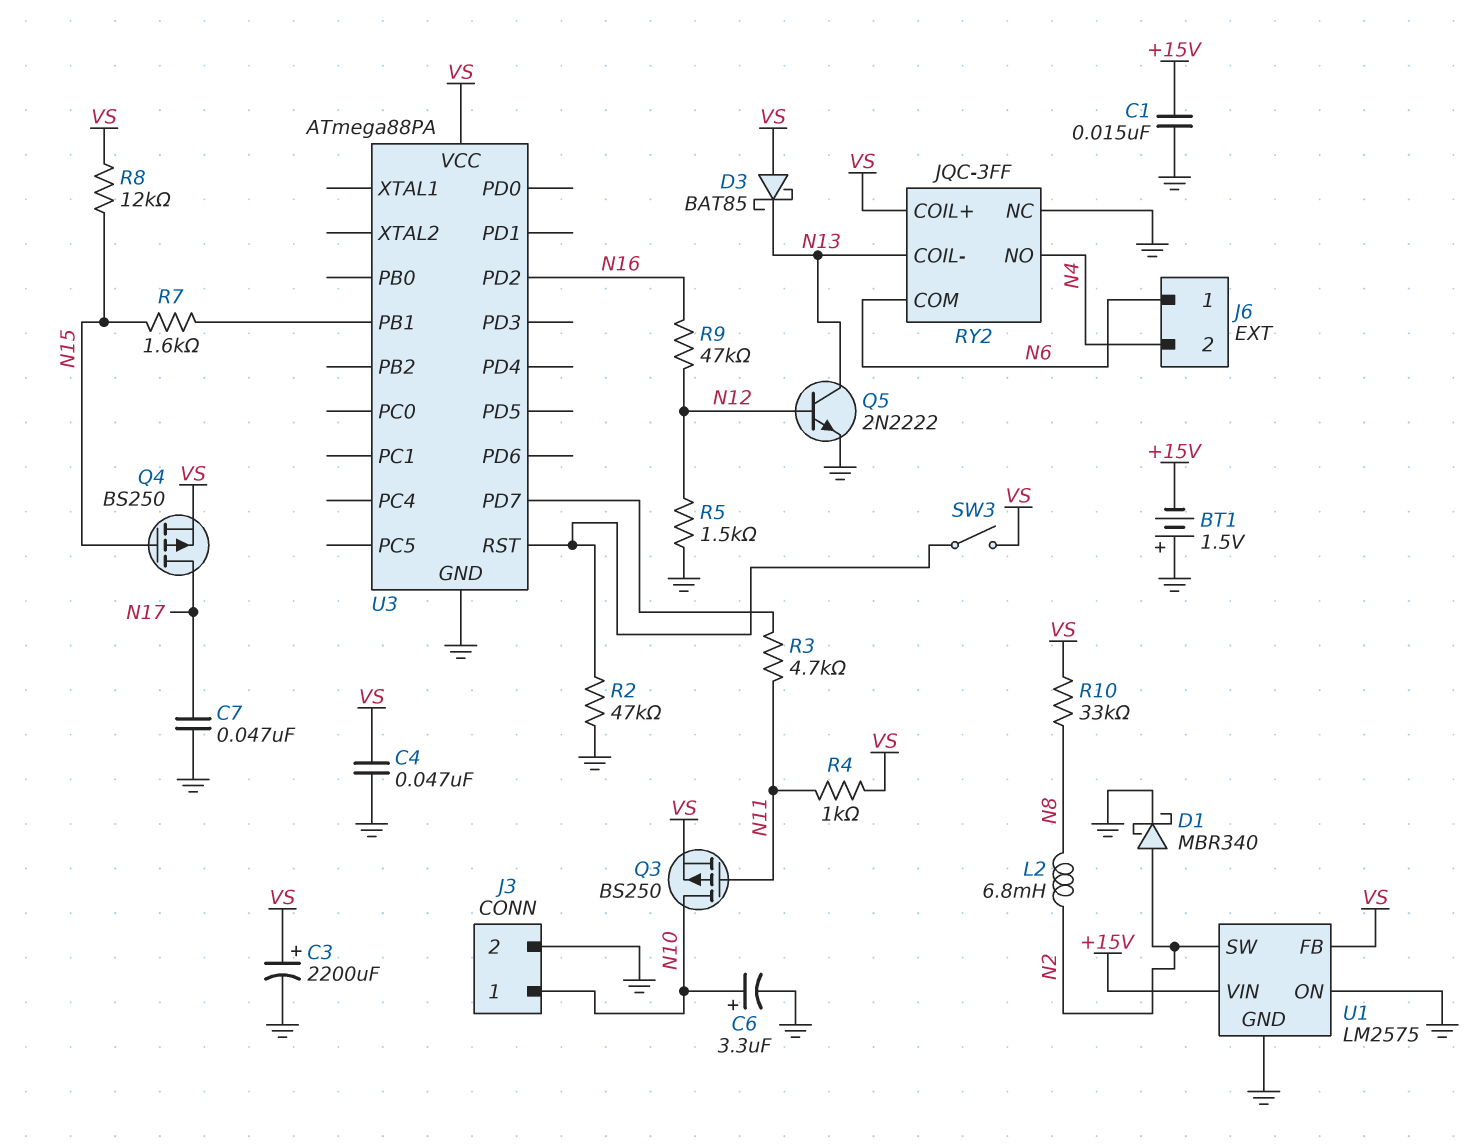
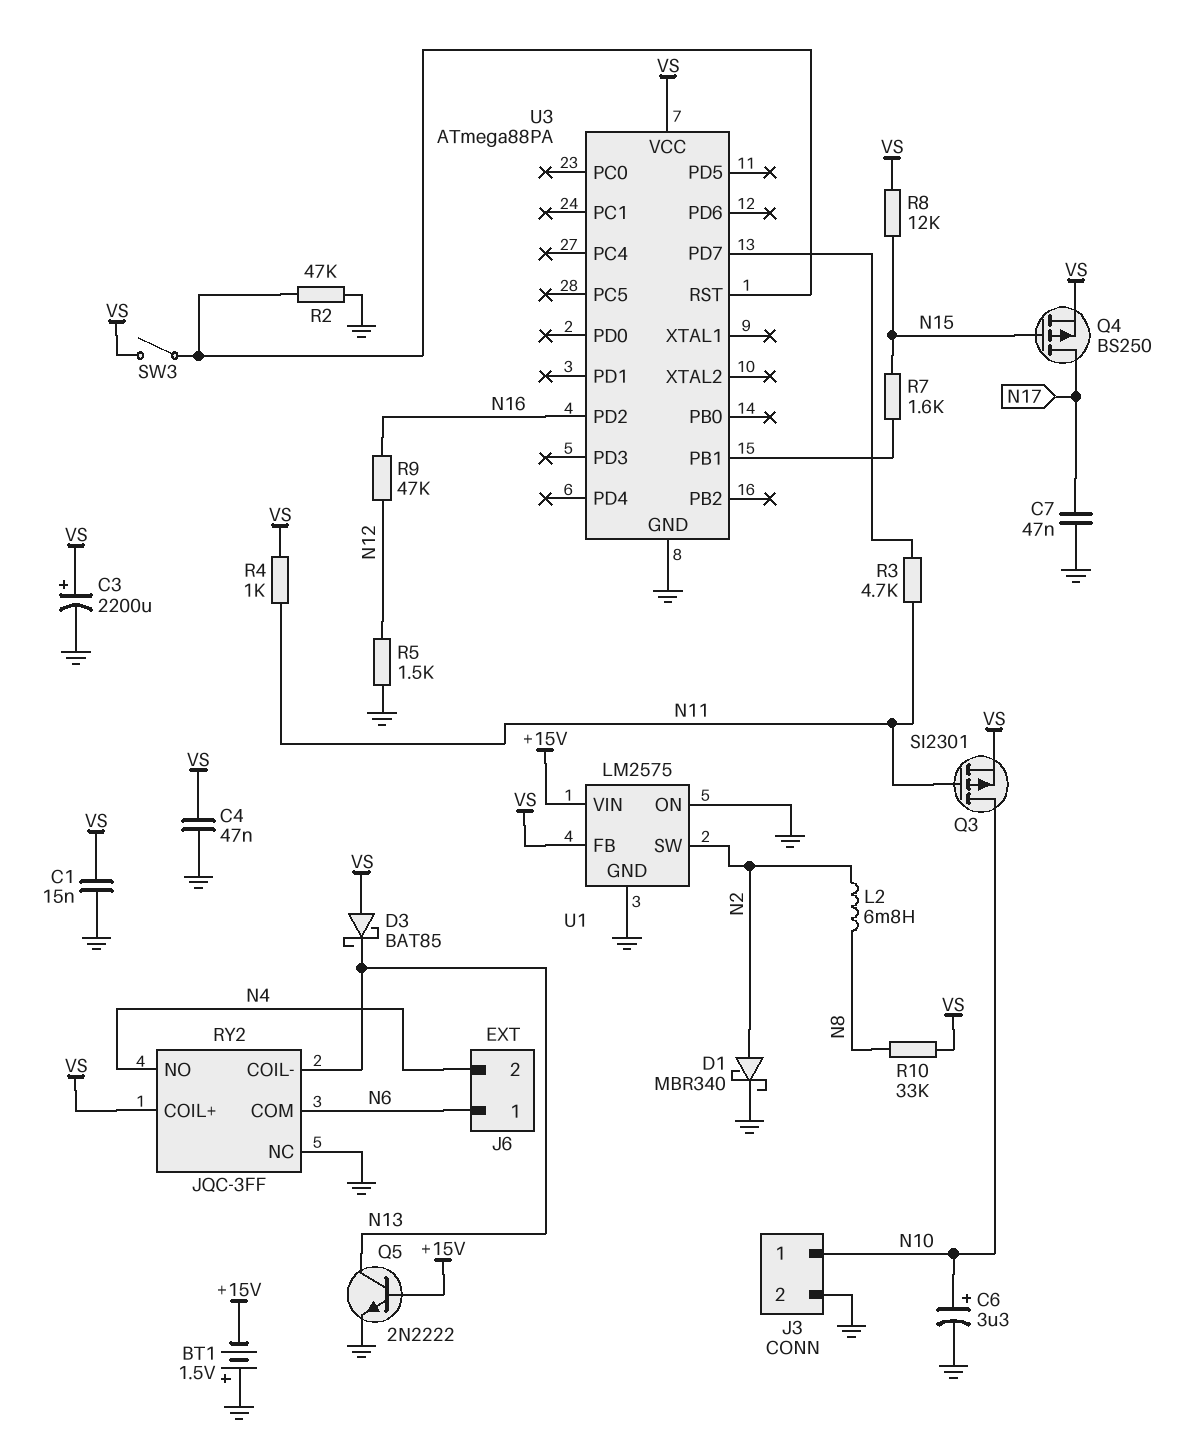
C1: 15nF (+15V, GND) -> 15nF (GND, VS)
Q3: PMOS BS250 (G N11, D N10, S VS) -> PMOS SI2301 (G N11, D N10, S VS)
Q5: NPN 2N2222 (B N12, C N13, E GND) -> NPN 2N2222 (B +15V, C N13, E GND)

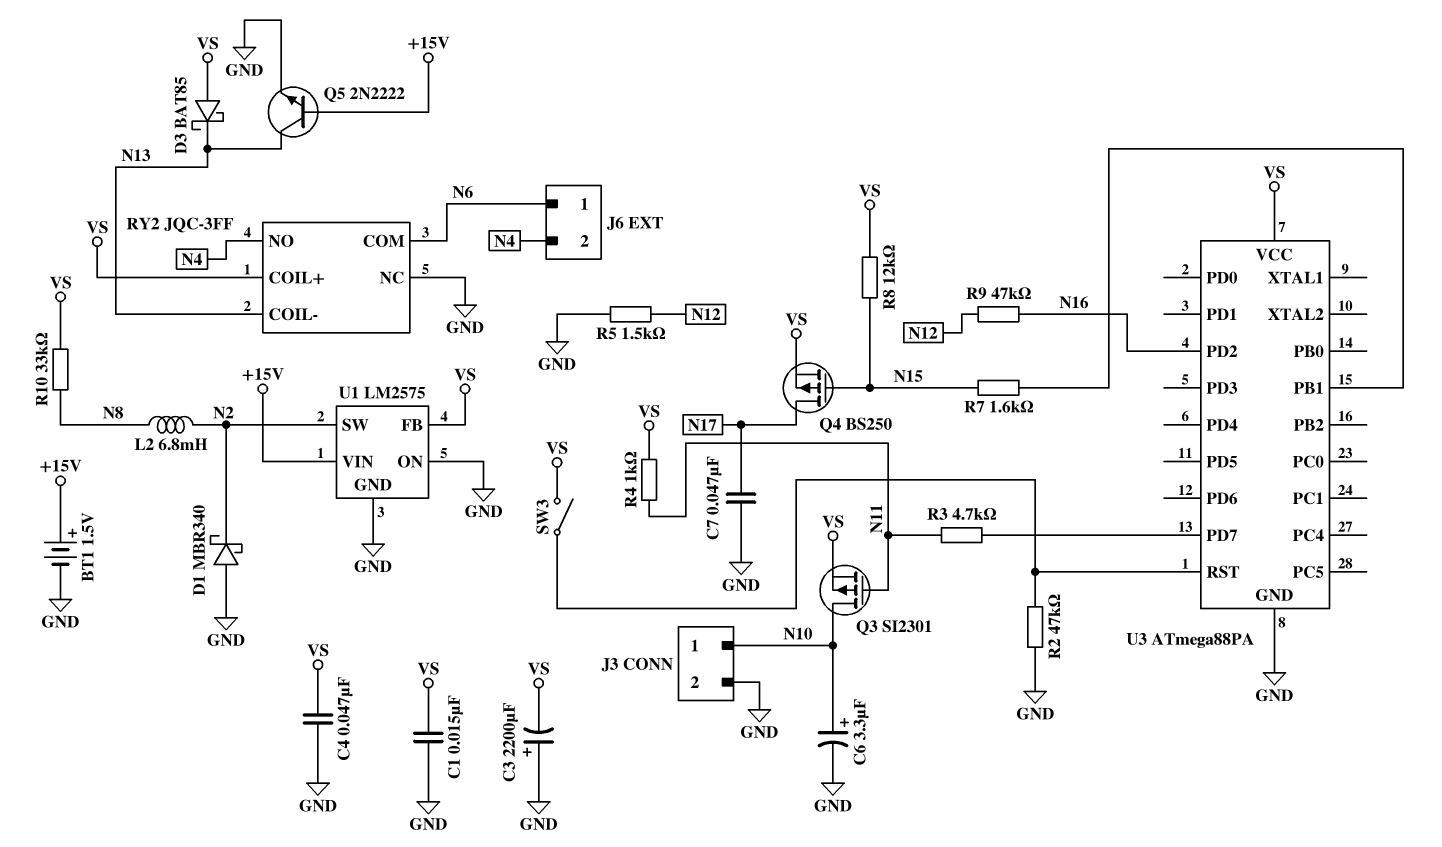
BT1: 1.5V (plus GND, minus +15V) -> 1.5V (plus +15V, minus GND)
C3: 2200uF (plus VS, minus GND) -> 2200uF (plus GND, minus VS)
D1: schottky MBR340 (A N2, K GND) -> schottky MBR340 (A GND, K N2)

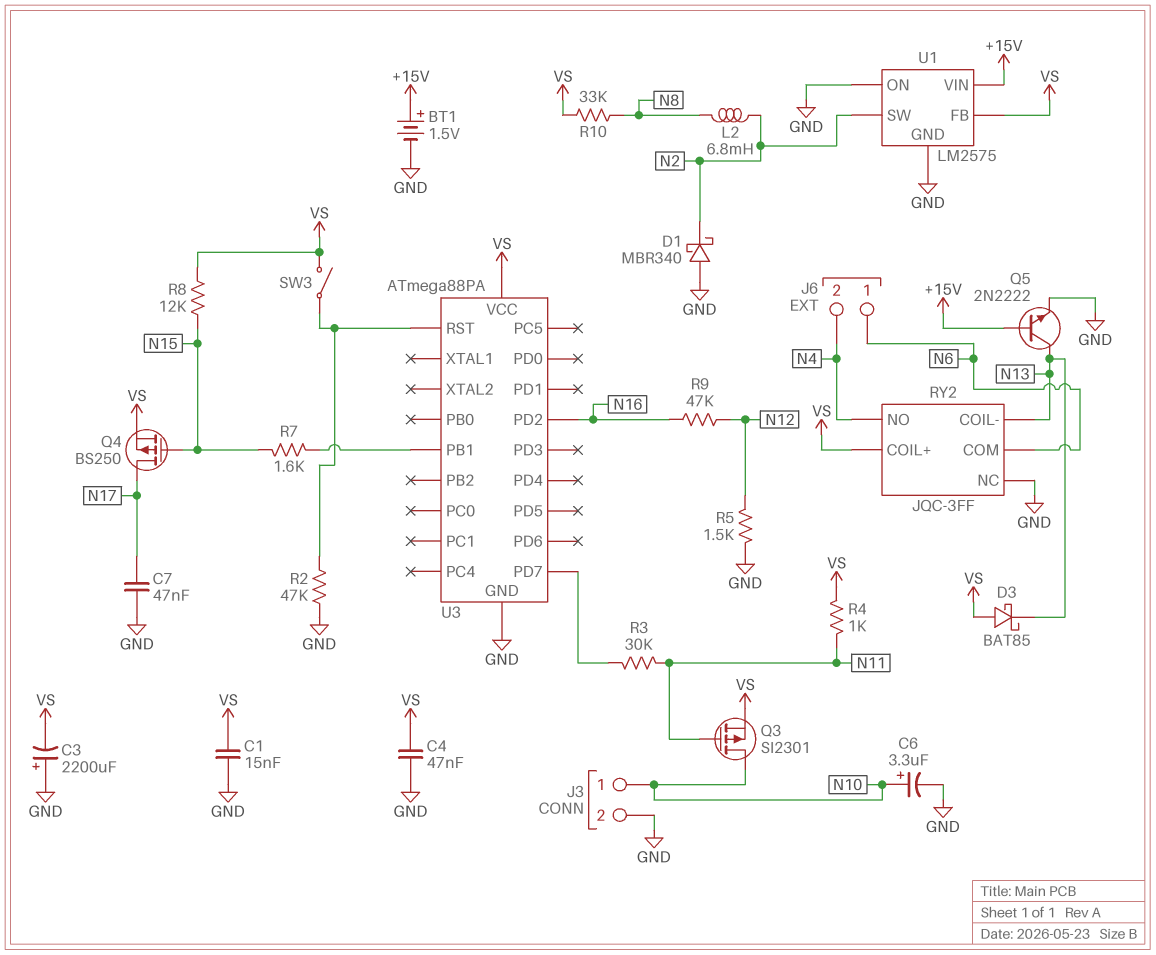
R3: 4.7k (N11, U3/PD7) -> 30k (N11, U3/PD7)

